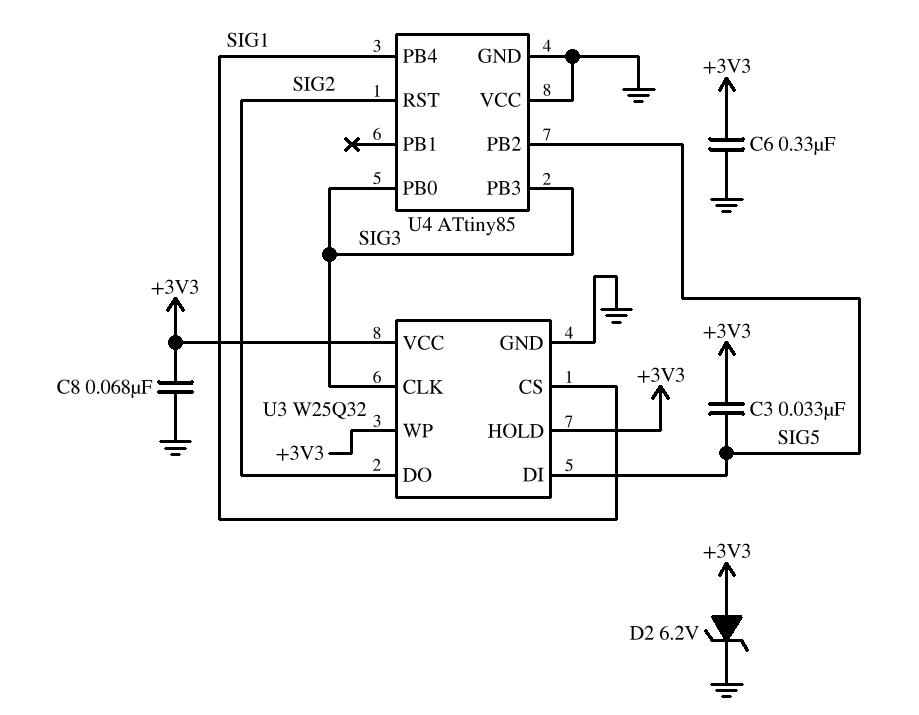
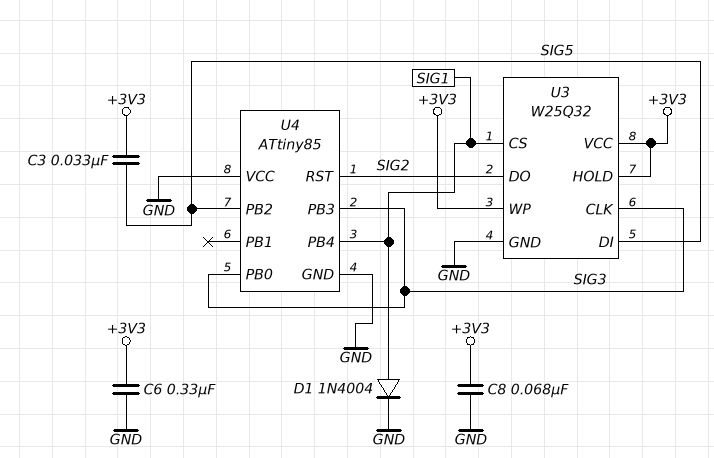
D1: none -> diode 1N4004 (A SIG1, K GND)
D2: zener 6.2V (A +3V3, K GND) -> none

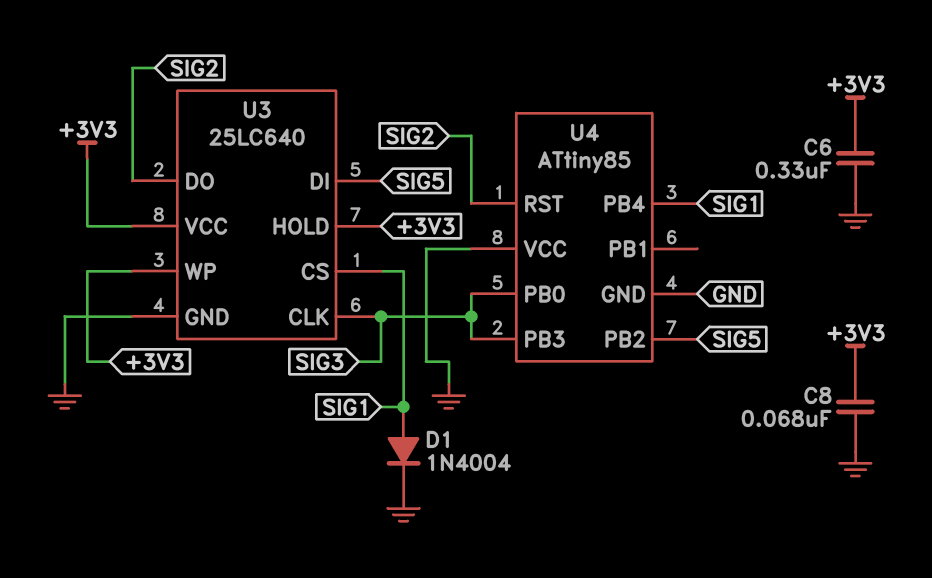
C3: 33nF (+3V3, SIG5) -> none
U3: W25Q32 -> 25LC640

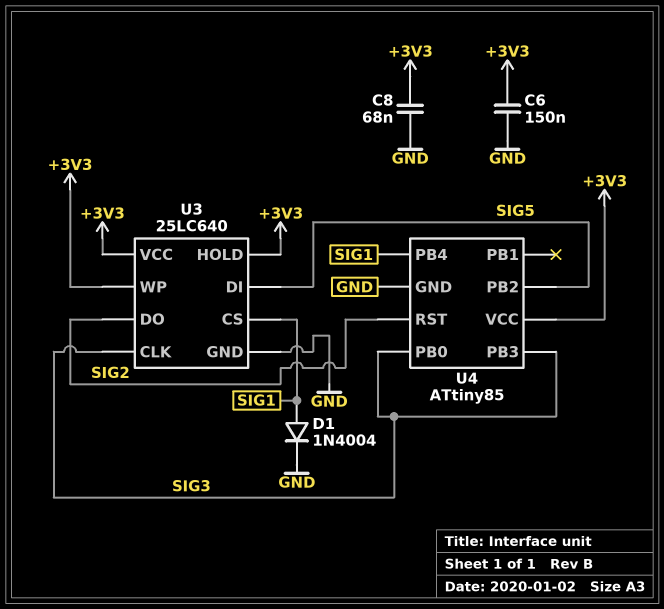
C6: 330nF (+3V3, GND) -> 150nF (+3V3, GND)
U4 pin VCC: GND -> +3V3

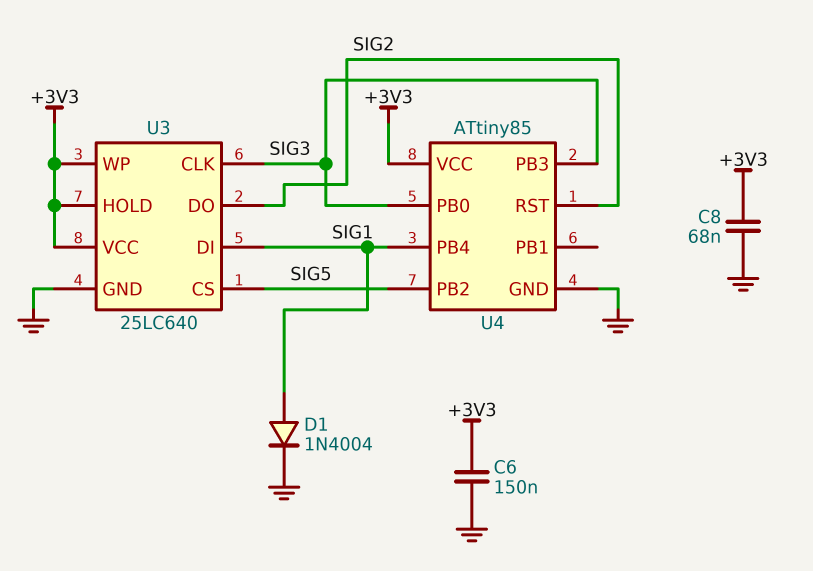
U3 pin CS: SIG1 -> SIG5
U3 pin DI: SIG5 -> SIG1

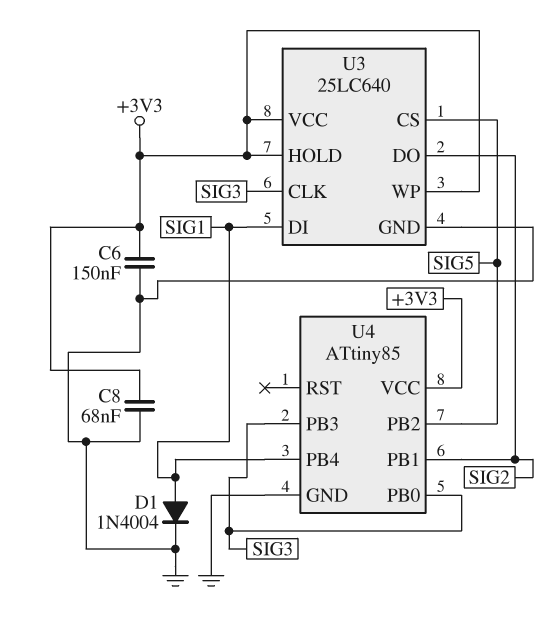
U4 pin PB1: none -> SIG2
U4 pin RST: SIG2 -> none

